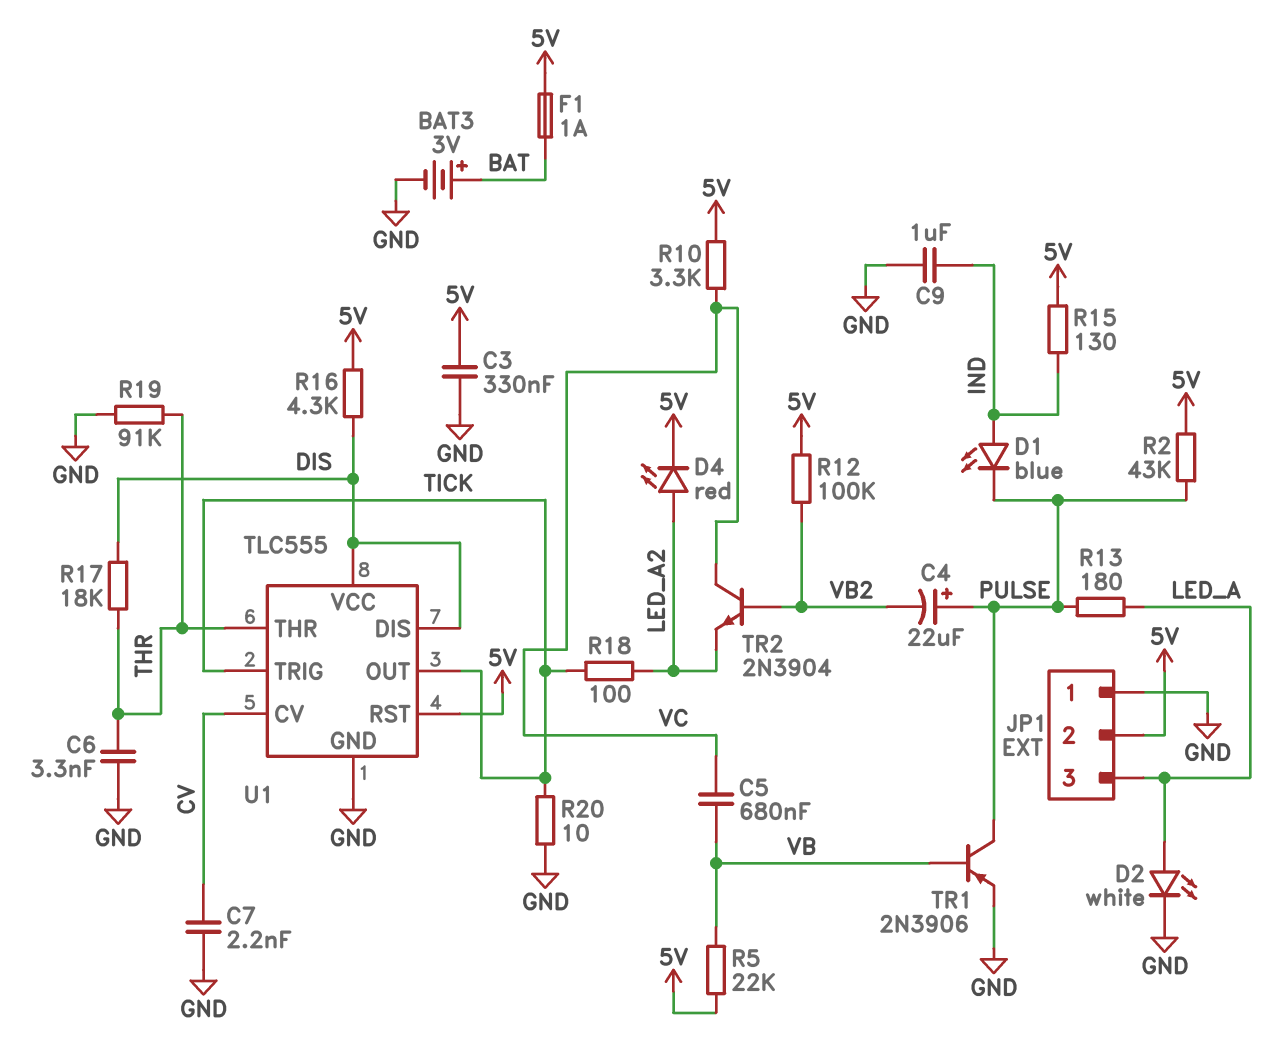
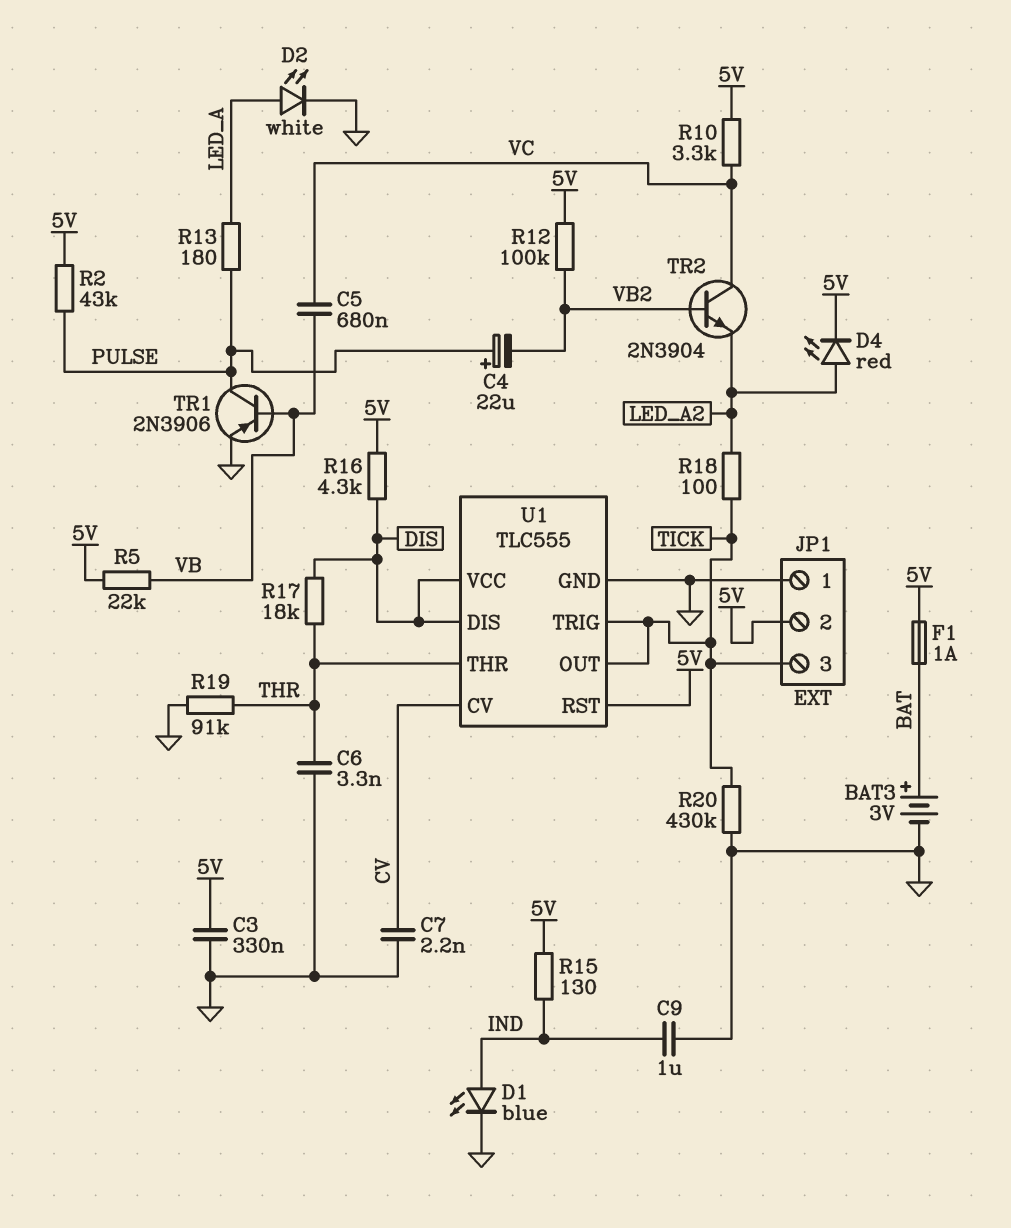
D1: LED blue (A IND, K PULSE) -> LED blue (A IND, K GND)
JP1 pin 3: LED_A -> TICK
R20: 10 (GND, TICK) -> 430k (GND, TICK)

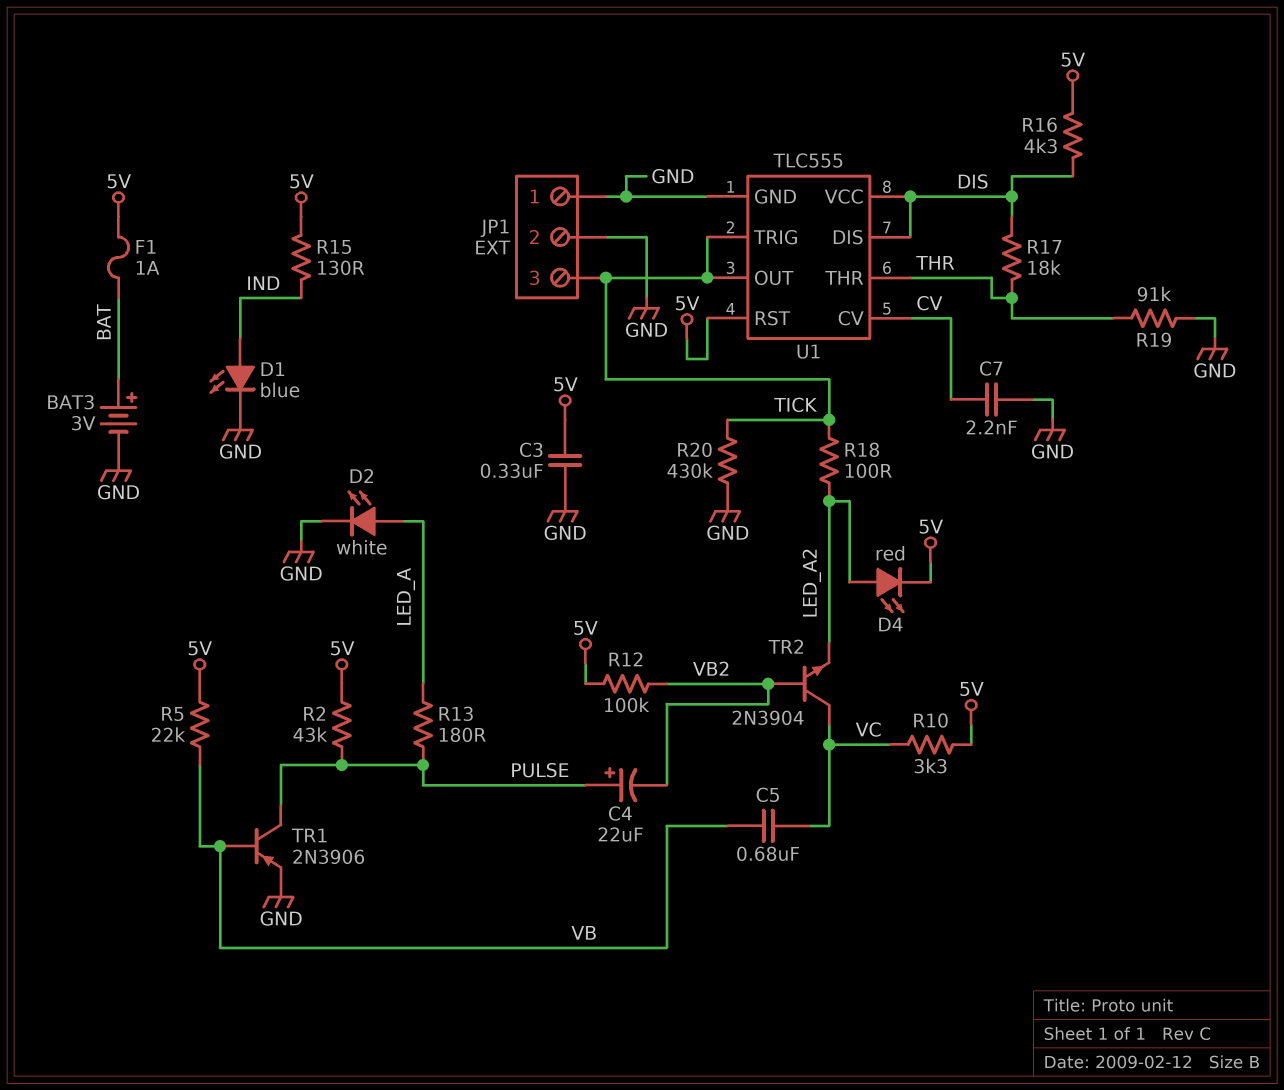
C6: 3.3nF (GND, THR) -> none
C9: 1uF (GND, IND) -> none
JP1 pin 2: 5V -> GND

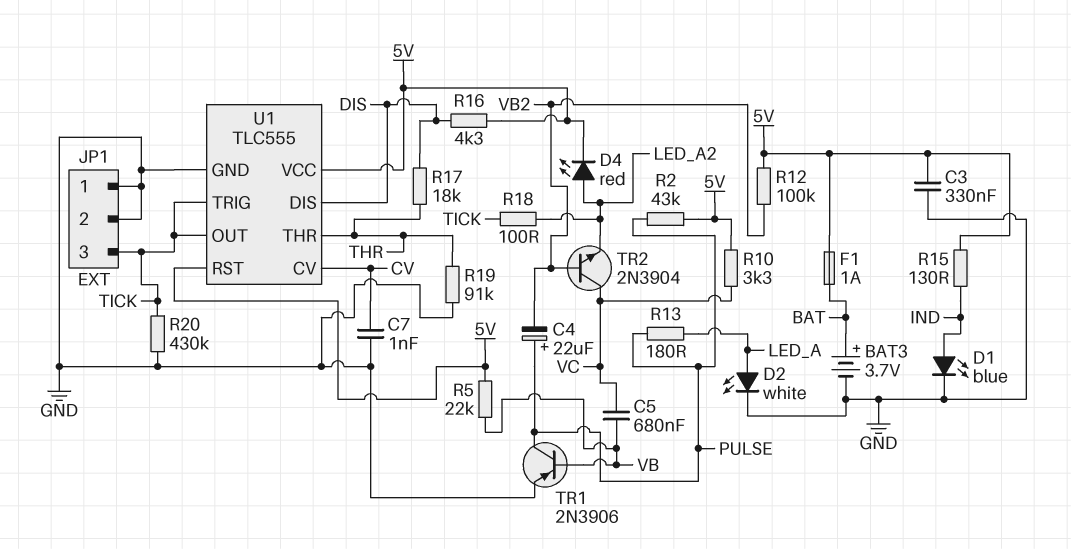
BAT3: 3V (plus BAT, minus GND) -> 3.7V (plus BAT, minus GND)
C7: 2.2nF (CV, GND) -> 1nF (CV, GND)
U1 pin VCC: DIS -> 5V

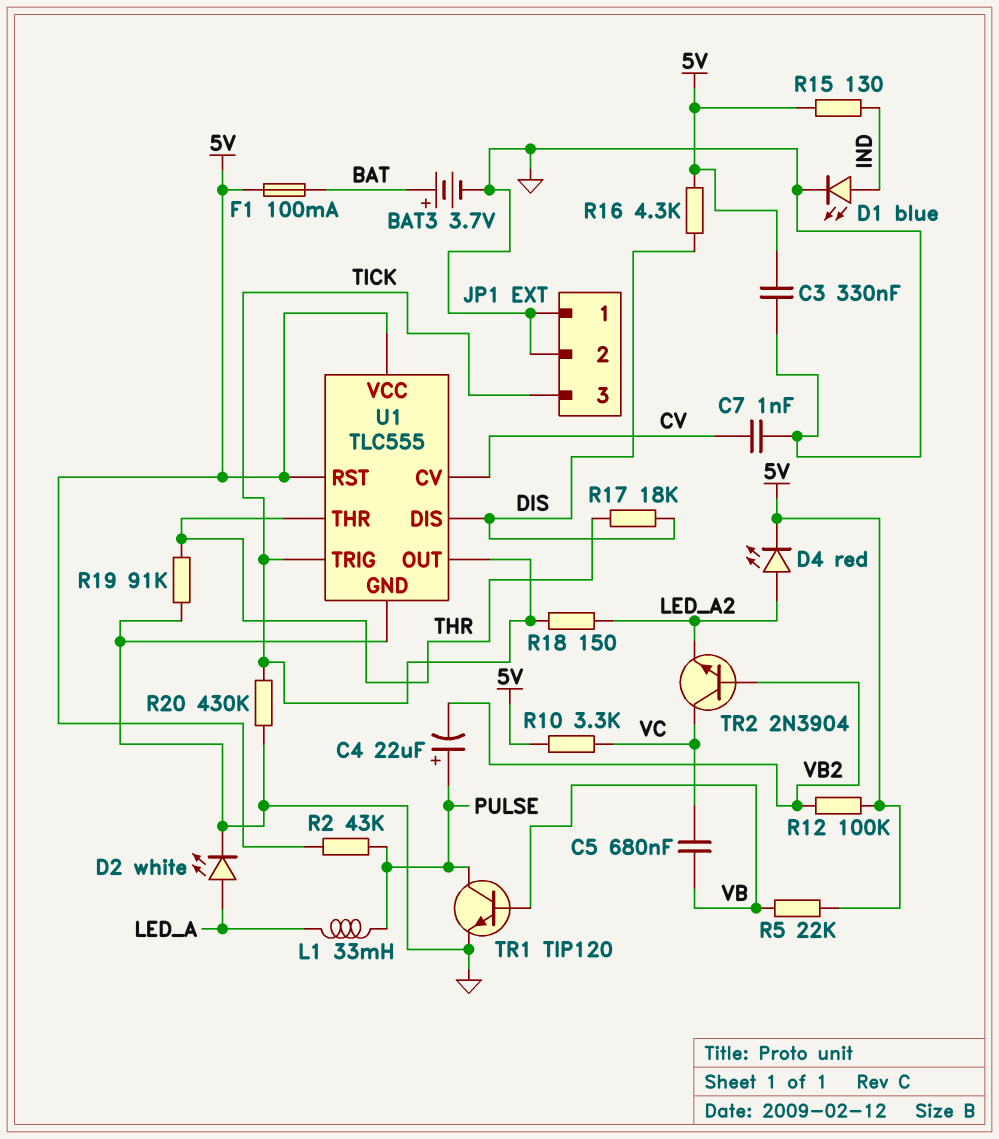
F1: 1A (5V, BAT) -> 100mA (5V, BAT)
L1: none -> 33mH (LED_A, PULSE)
R13: 180 (LED_A, PULSE) -> none
R18: 100 (LED_A2, TICK) -> 150 (LED_A2, TICK)
TR1: PNP 2N3906 (B VB, C PULSE, E GND) -> NPN TIP120 (B VB, C PULSE, E GND)

